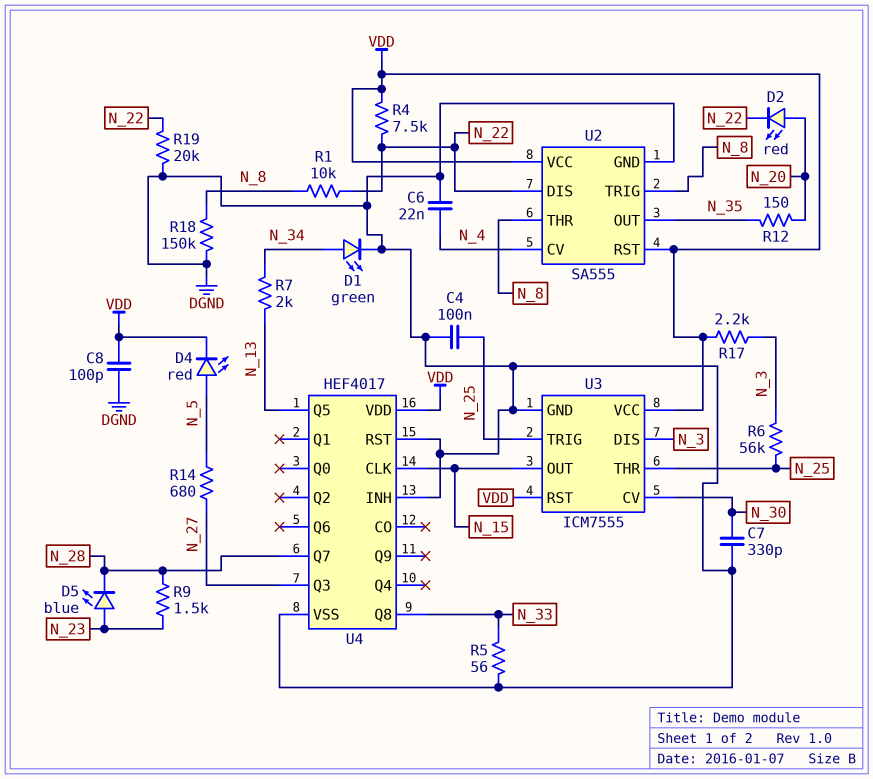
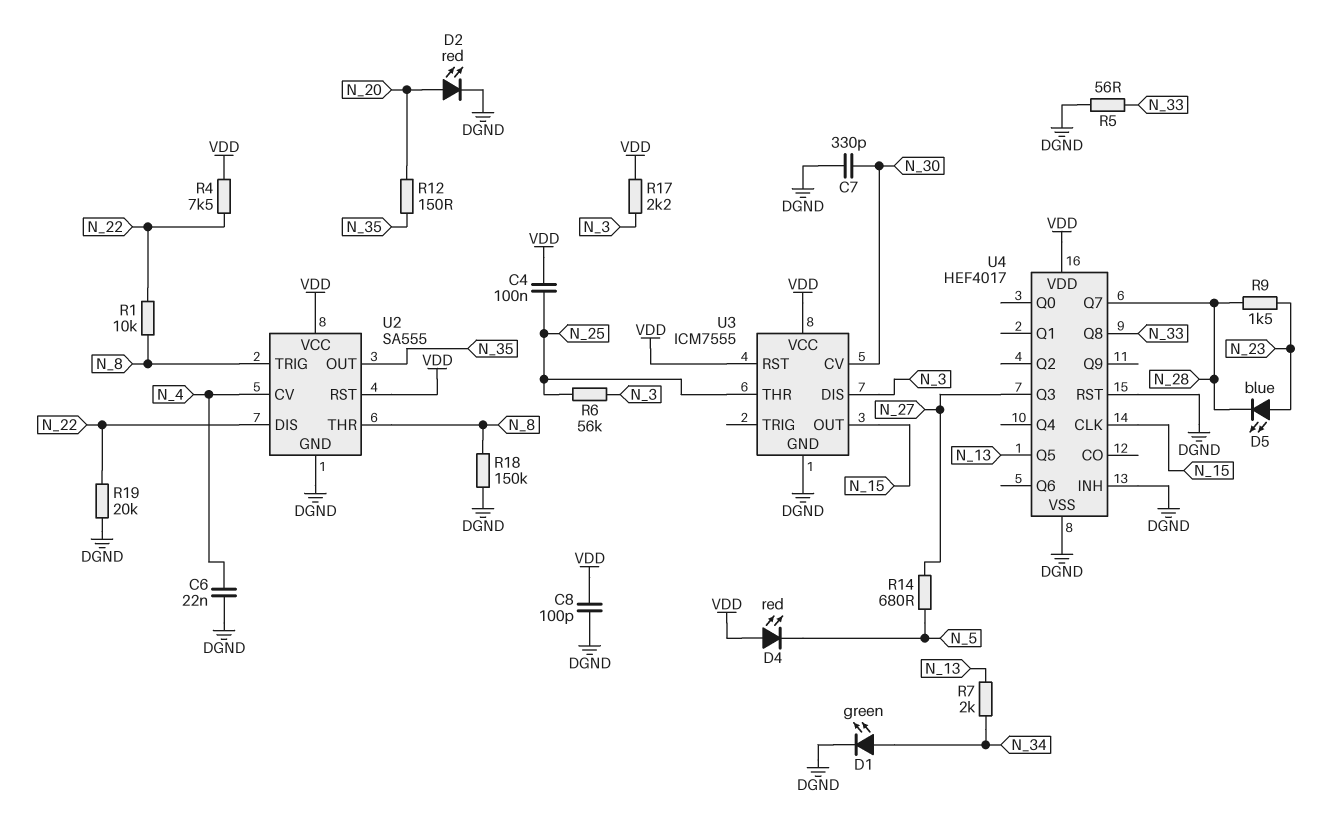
C4: 100nF (DGND, N_25) -> 100nF (N_25, VDD)
D2: LED red (A N_20, K N_22) -> LED red (A N_20, K DGND)
D4: LED red (A N_5, K VDD) -> LED red (A VDD, K N_5)
U3 pin TRIG: N_25 -> none

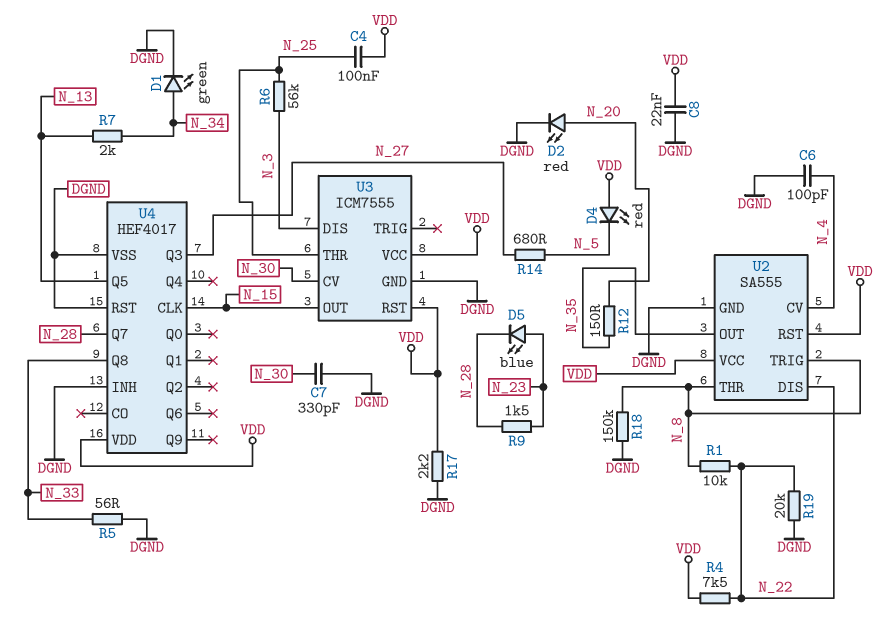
C6: 22nF (DGND, N_4) -> 100pF (DGND, N_4)
C8: 100pF (DGND, VDD) -> 22nF (DGND, VDD)
R17: 2.2k (N_3, VDD) -> 2.2k (DGND, VDD)

